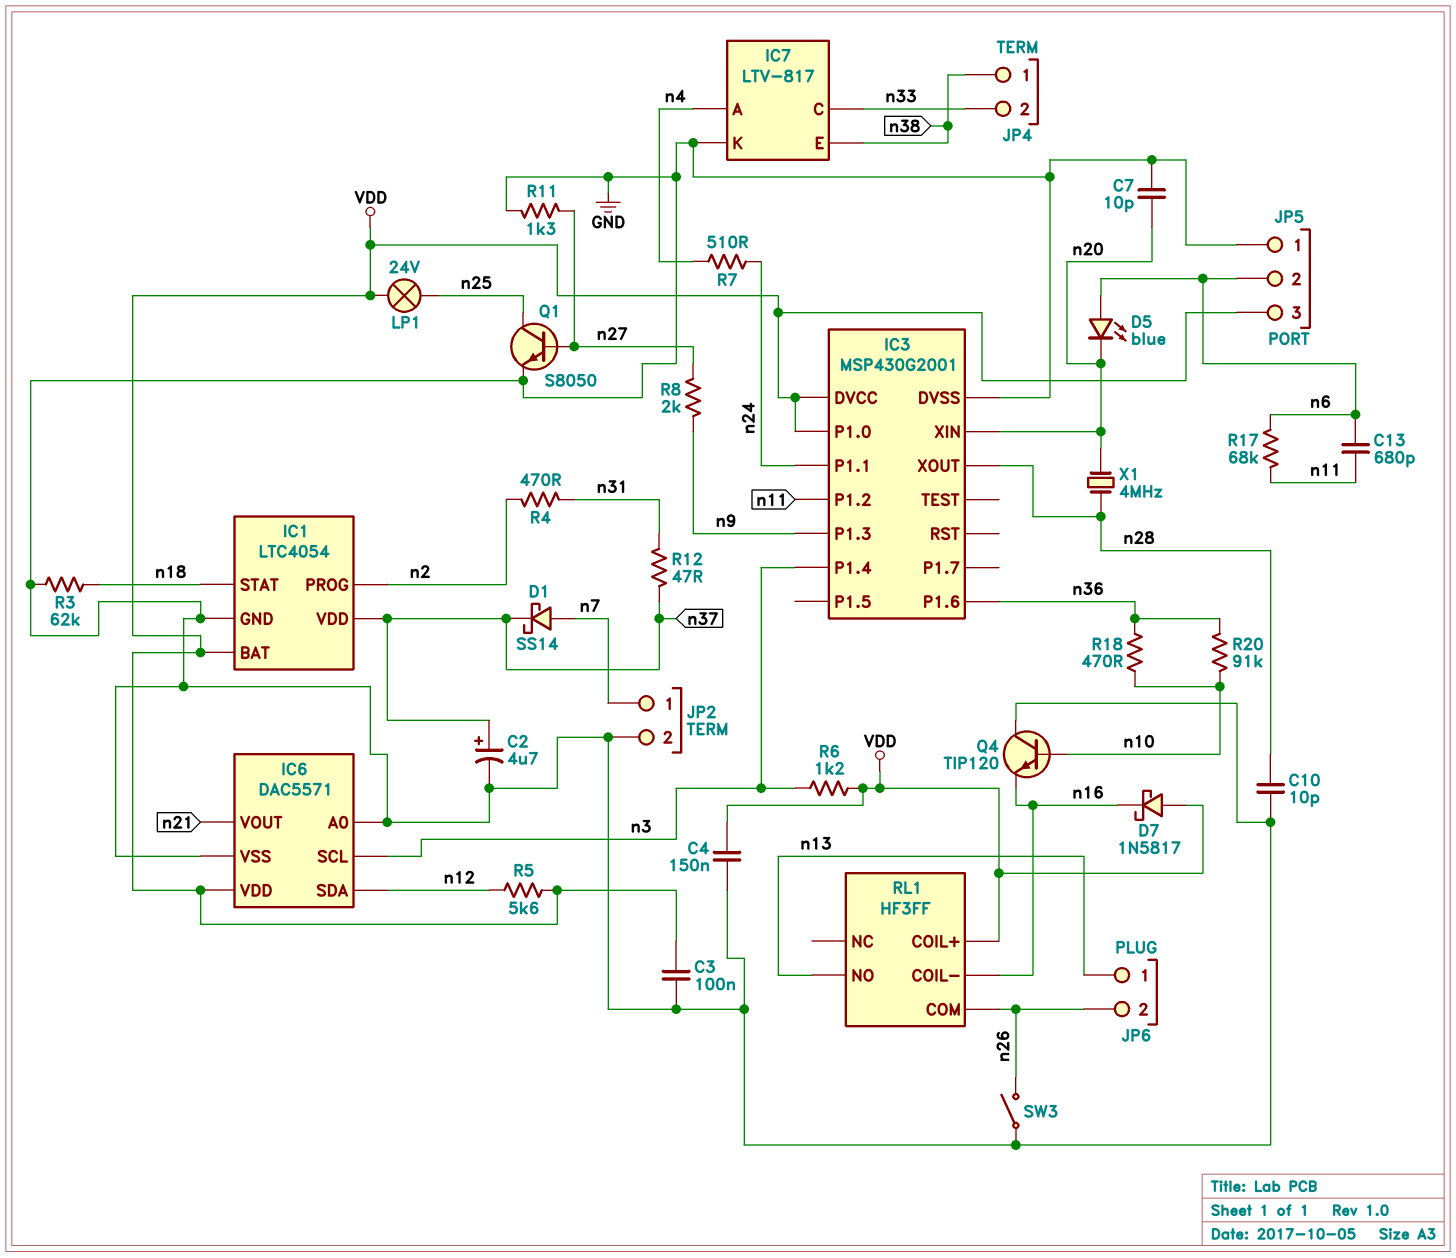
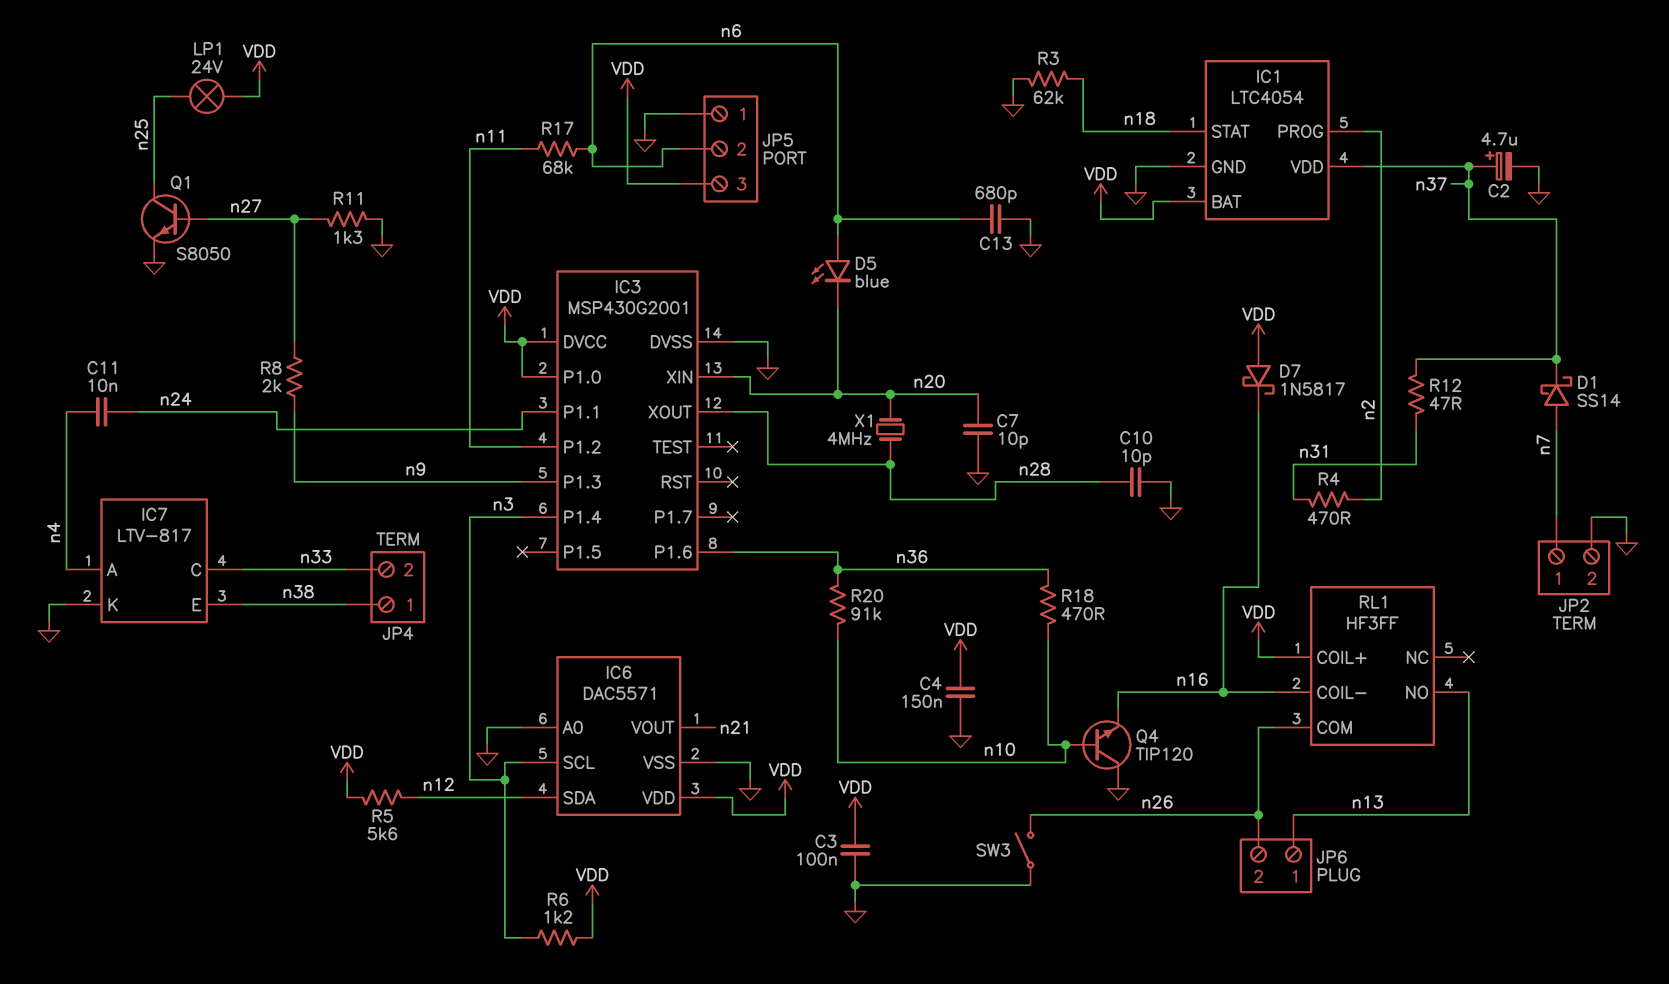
C11: none -> 10nF (n4, n24)
C13: 680pF (n6, n11) -> 680pF (GND, n6)
R7: 510 (n4, n24) -> none

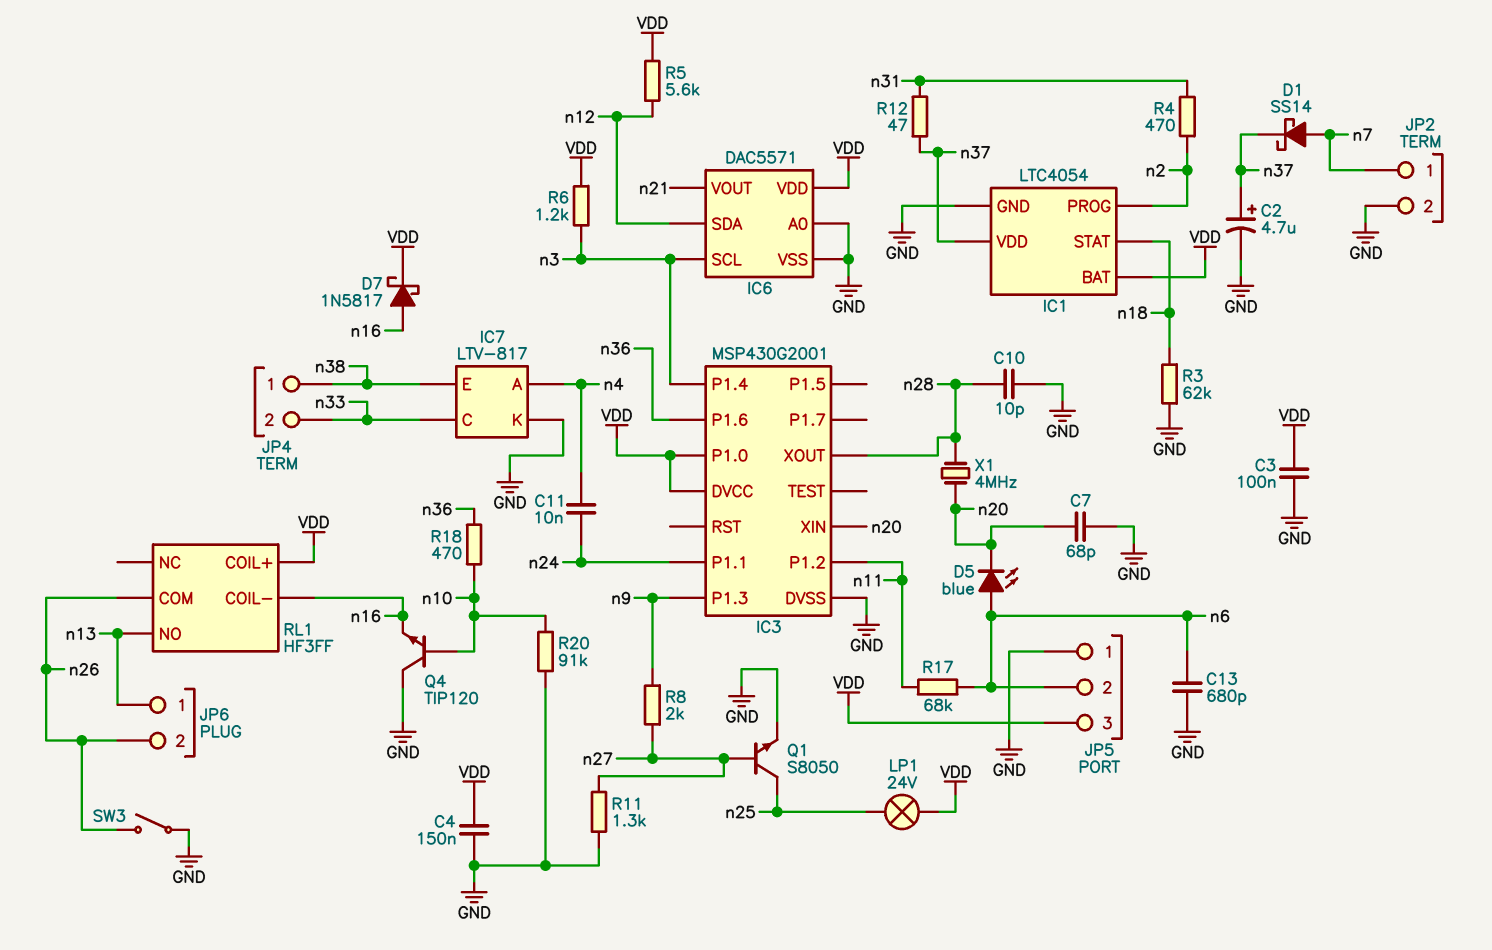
C7: 10pF (GND, n20) -> 68pF (GND, n20)
D7: schottky 1N5817 (A VDD, K n16) -> schottky 1N5817 (A n16, K VDD)
R20: 91k (n10, n36) -> 91k (GND, n10)

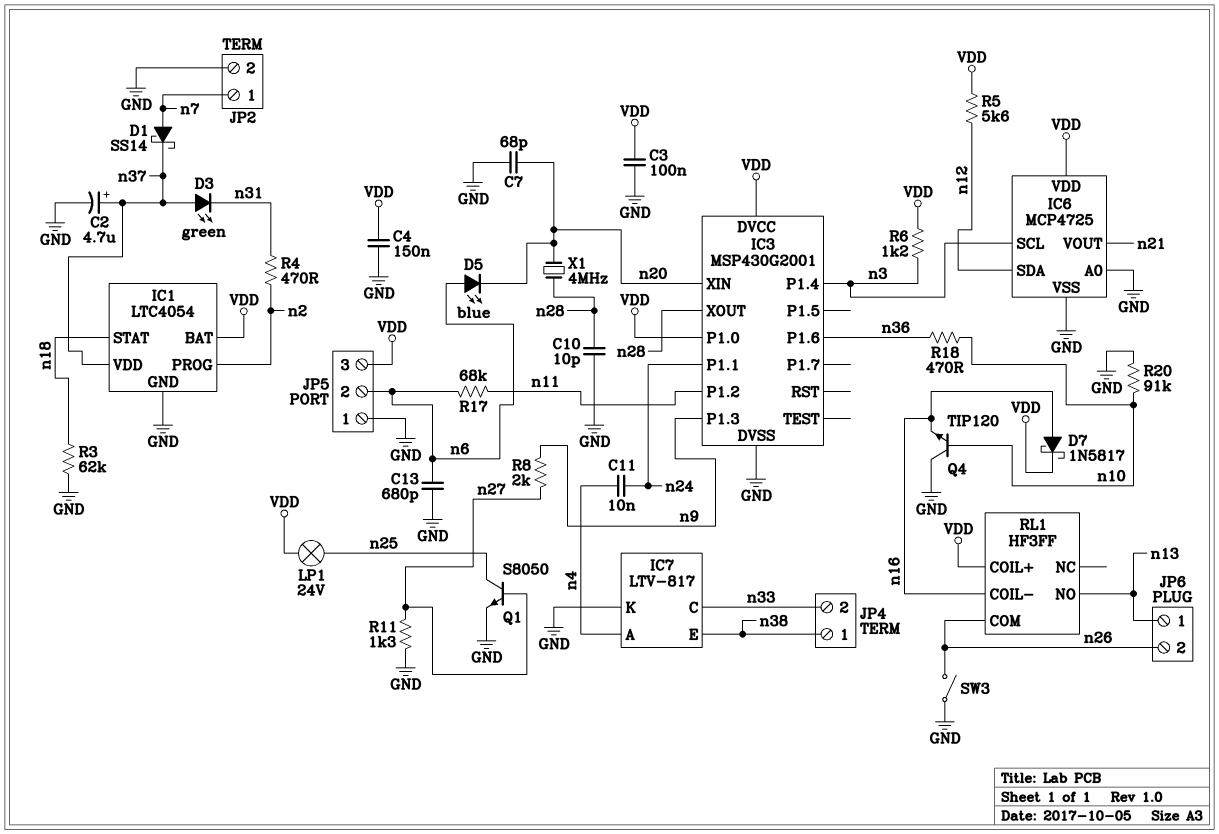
D3: none -> LED green (A n37, K n31)
IC6: DAC5571 -> MCP4725
R12: 47 (n31, n37) -> none

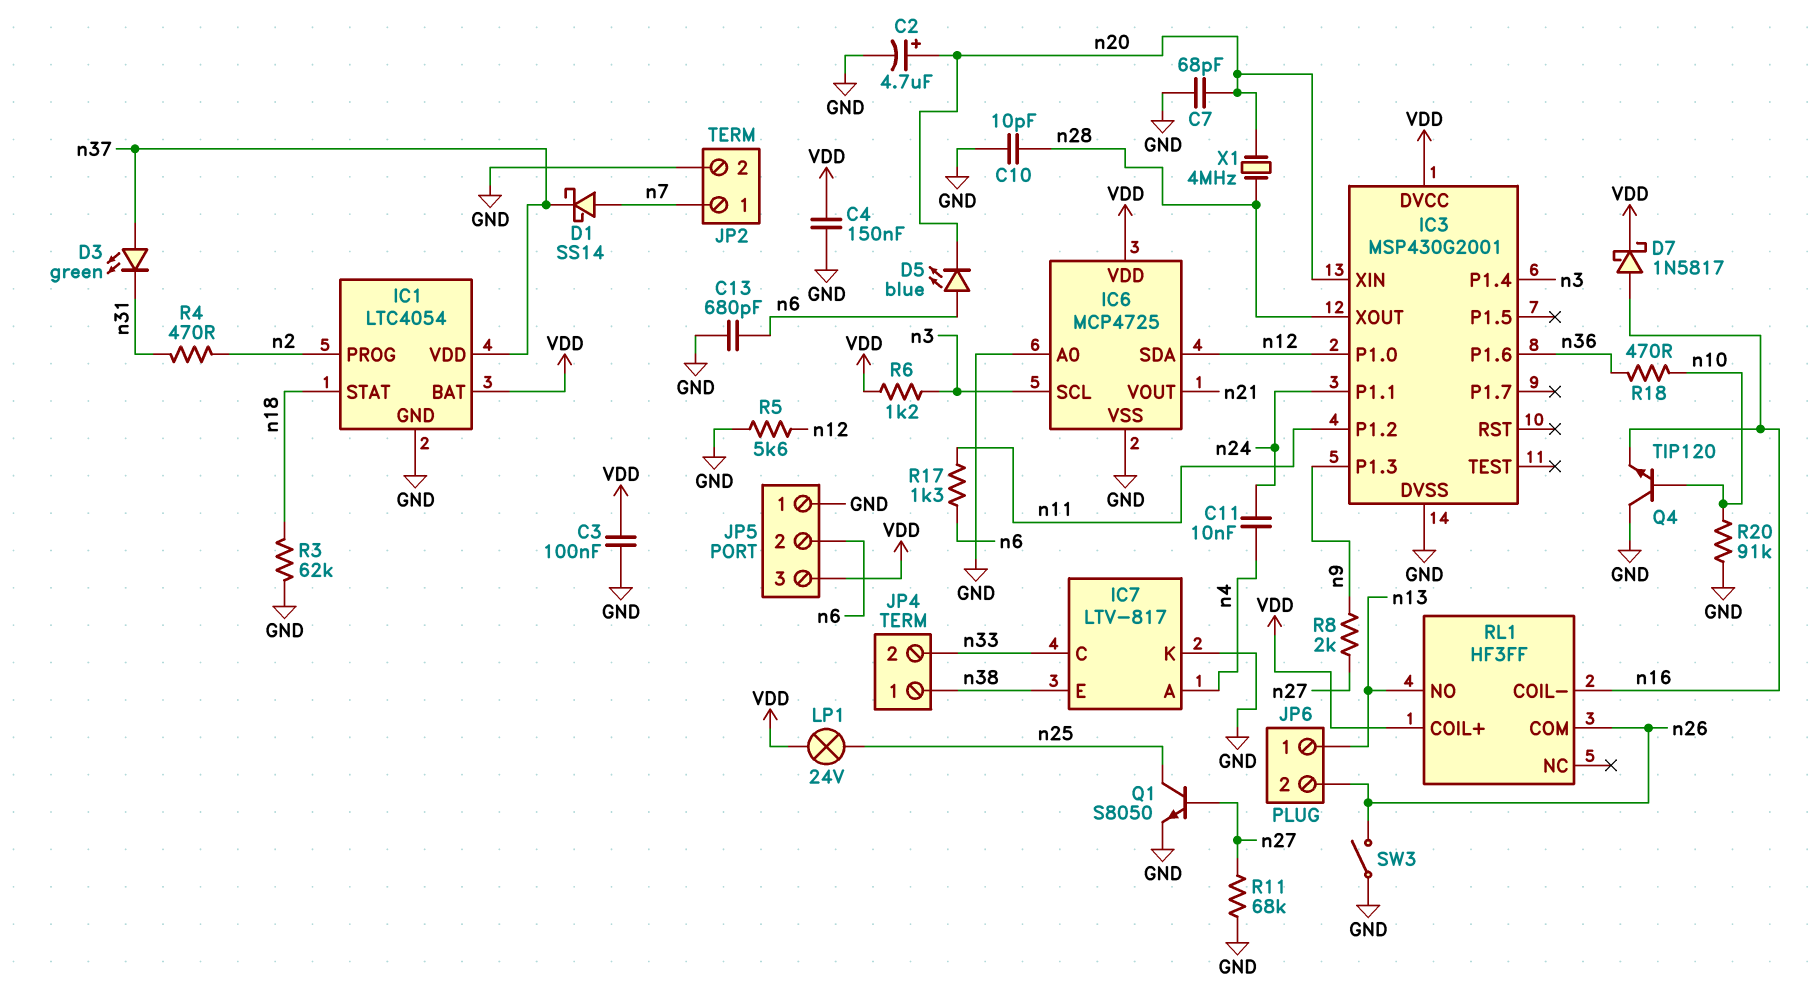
C2: 4.7uF (plus n37, minus GND) -> 4.7uF (plus n20, minus GND)
IC3 pin P1.0: VDD -> n12
R5: 5.6k (VDD, n12) -> 5.6k (GND, n12)
R11: 1.3k (GND, n27) -> 68k (GND, n27)
R17: 68k (n6, n11) -> 1.3k (n6, n11)

